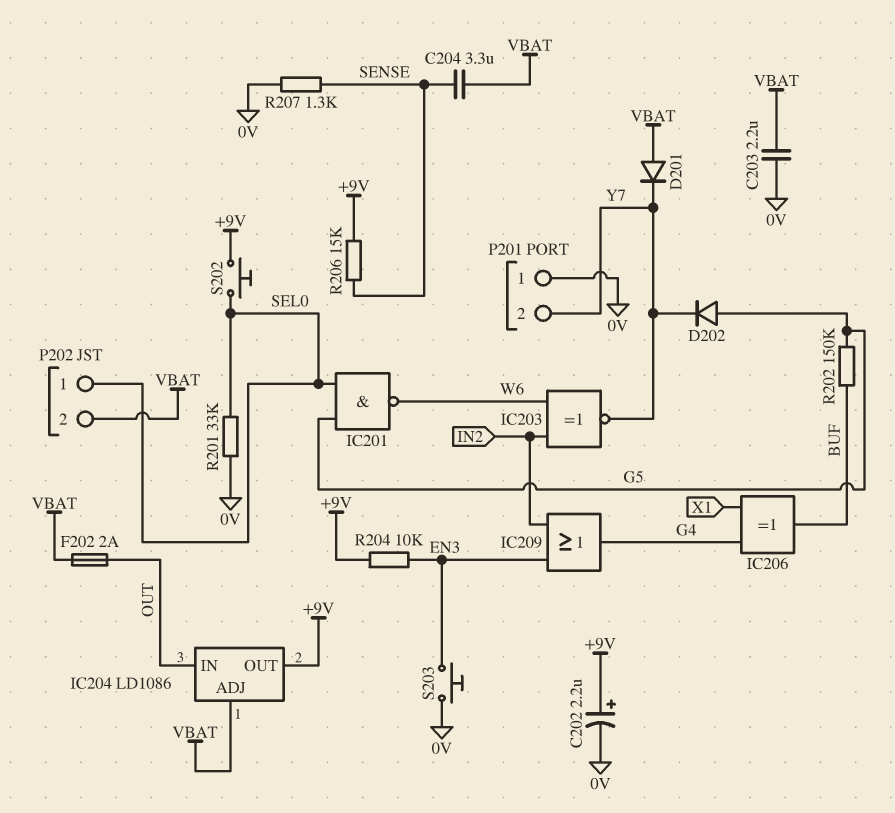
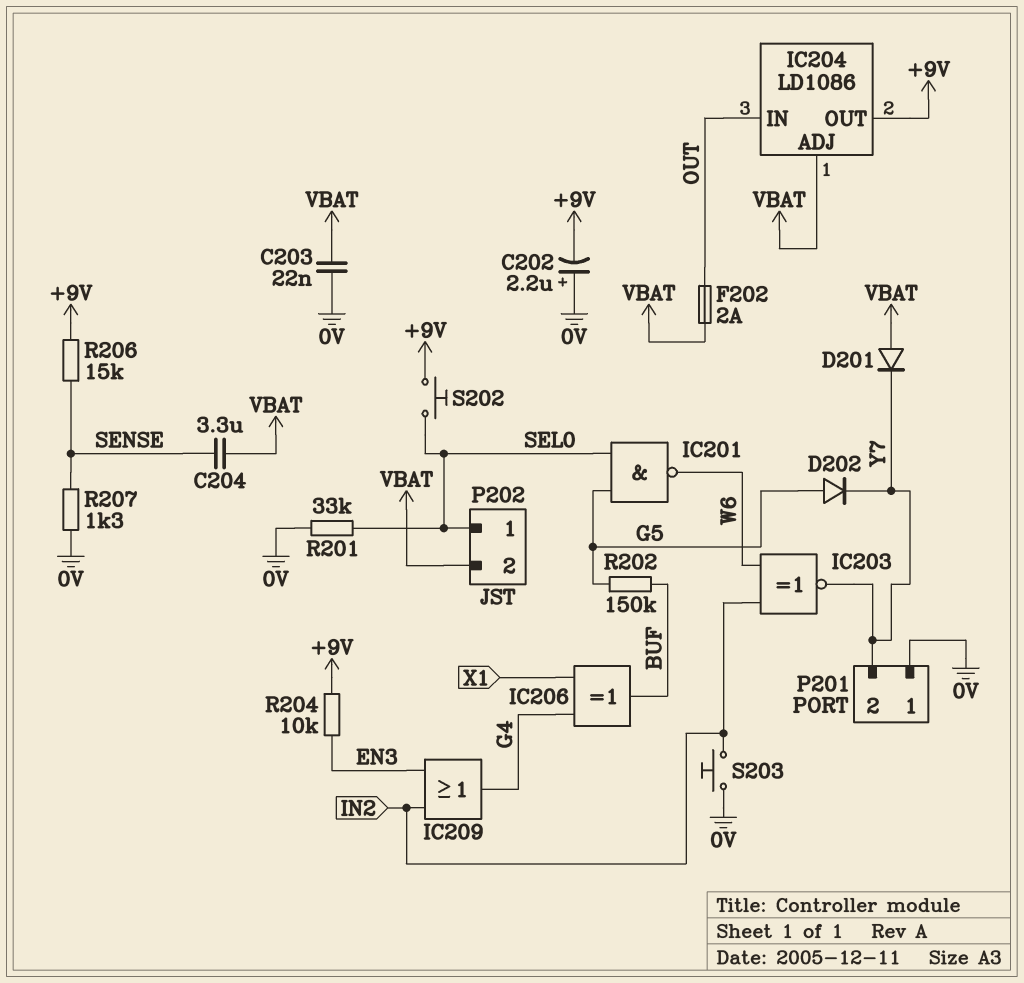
C202: 2.2uF (plus +9V, minus 0V) -> 2.2uF (plus 0V, minus +9V)
C203: 2.2uF (0V, VBAT) -> 22nF (0V, VBAT)
S203: button (0V, EN3) -> button (0V, IN2)

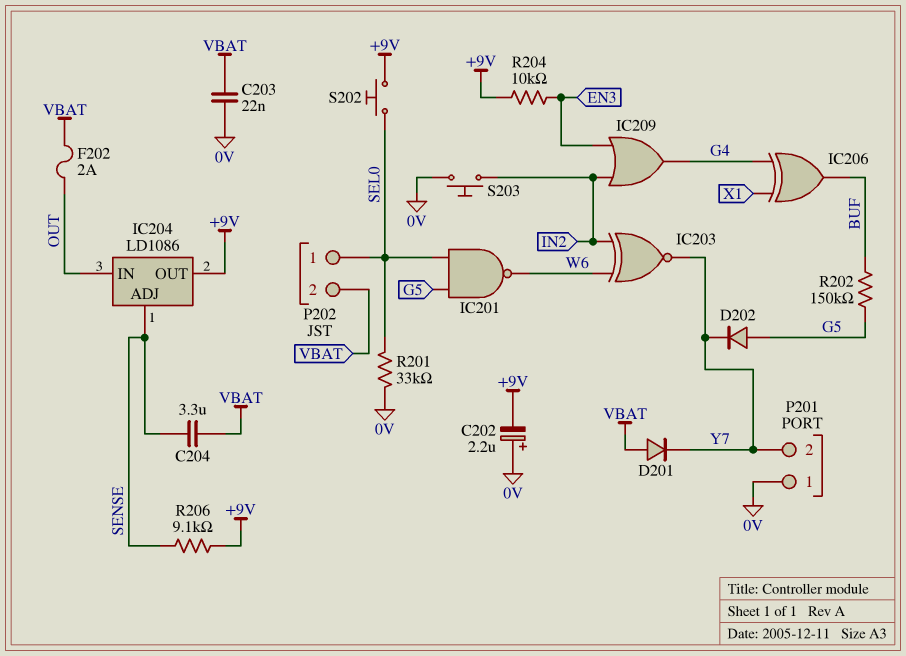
IC204 pin ADJ: VBAT -> SENSE
R206: 15k (+9V, SENSE) -> 9.1k (+9V, SENSE)
R207: 1.3k (0V, SENSE) -> none

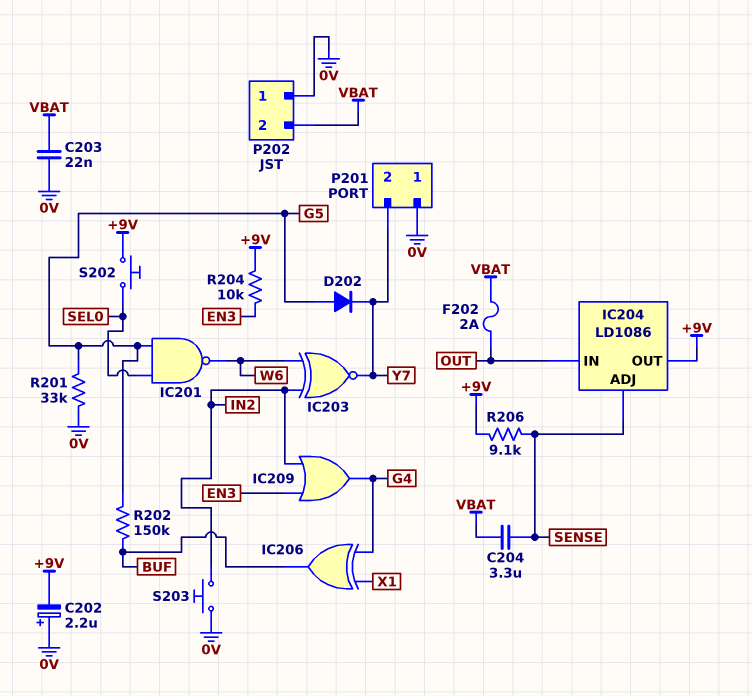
D201: diode (A VBAT, K Y7) -> none
P202 pin 1: SEL0 -> 0V
R201: 33k (0V, SEL0) -> 33k (0V, G5)

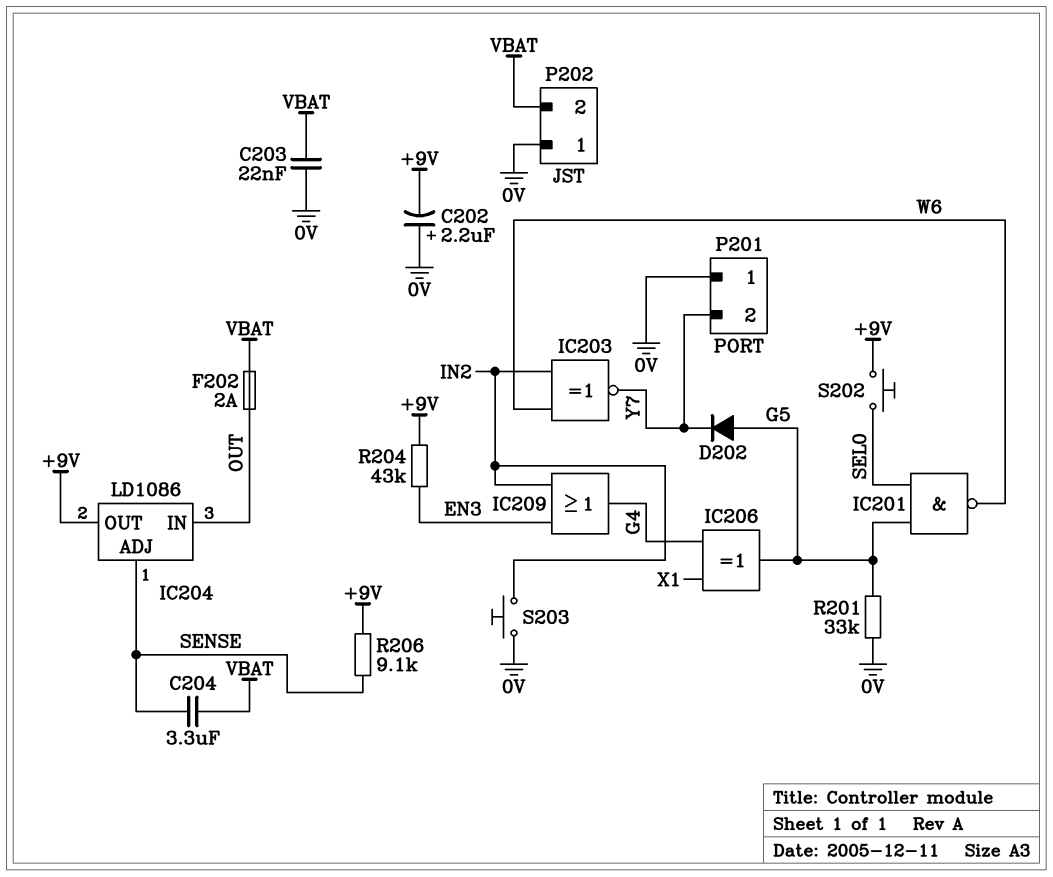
IC206: XOR (in G4, in X1, out BUF) -> XOR (in G4, in X1, out G5)
R202: 150k (BUF, G5) -> none
R204: 10k (+9V, EN3) -> 43k (+9V, EN3)

